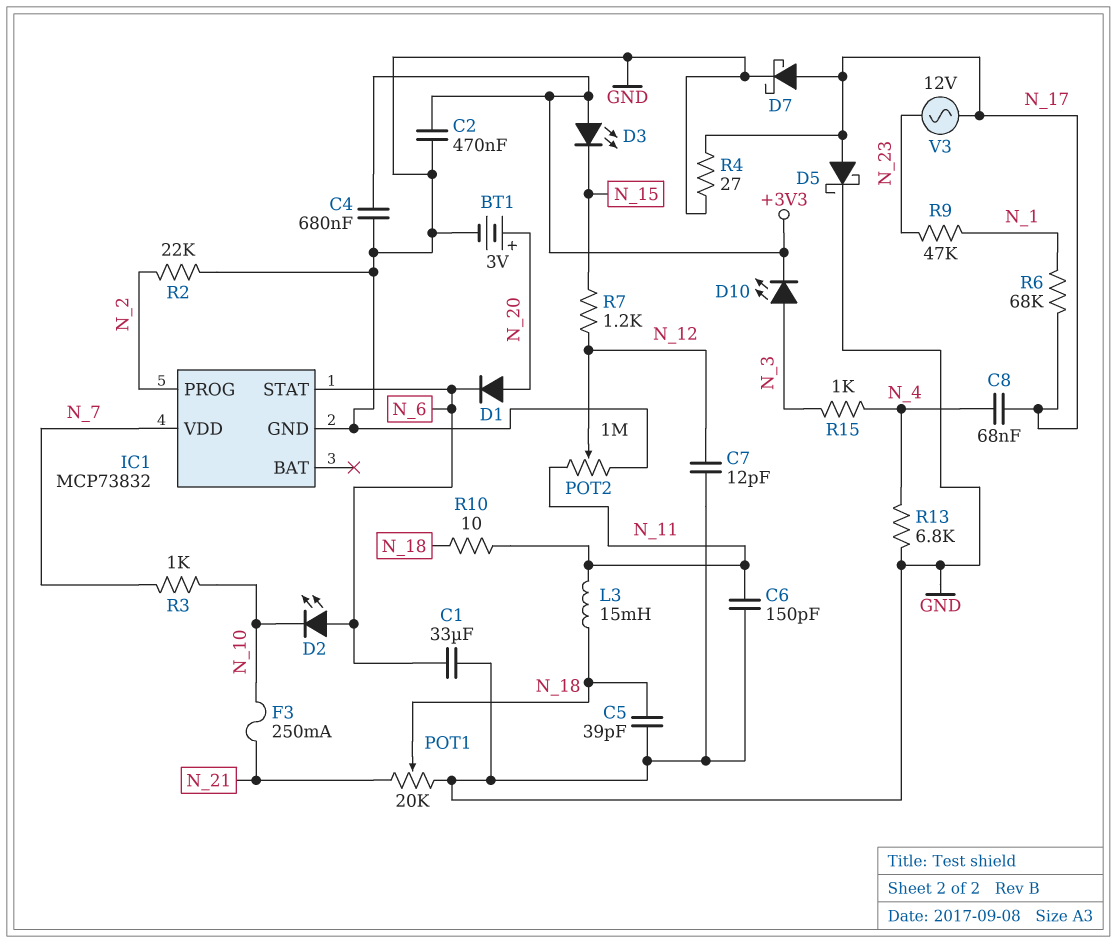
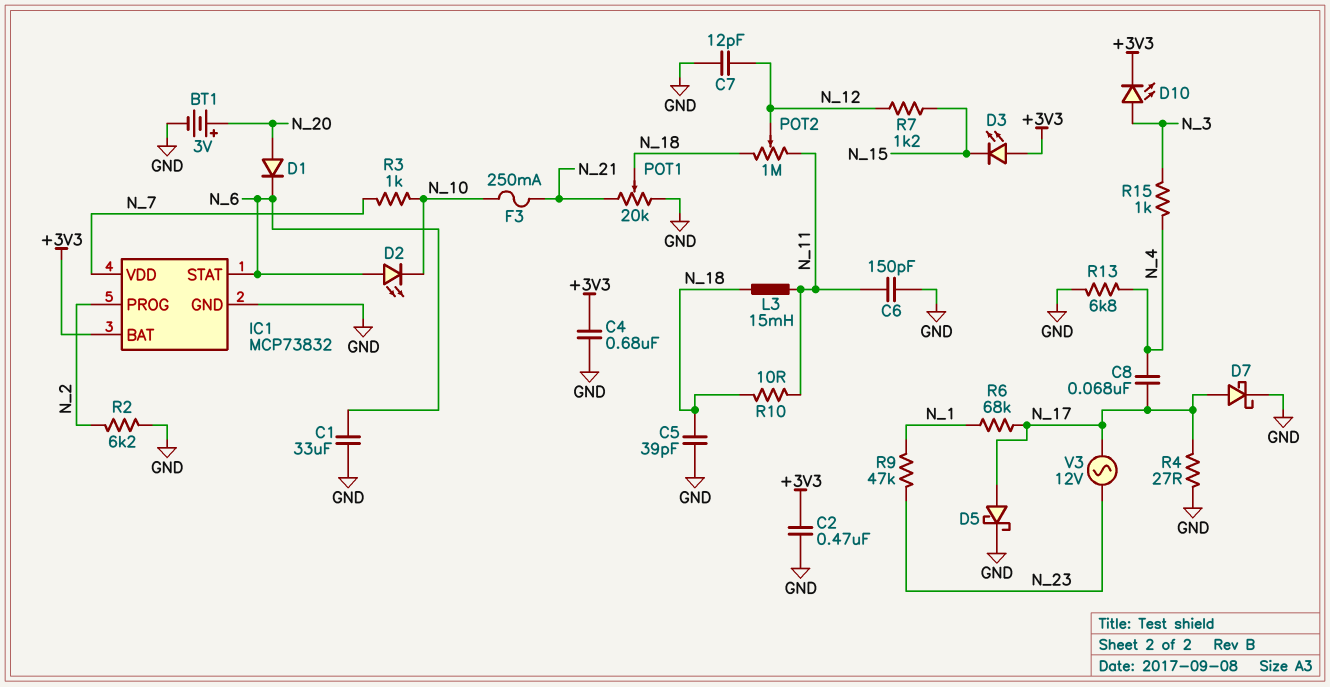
IC1 pin BAT: none -> +3V3
POT2: 1M (GND, N_11, wiper N_12) -> 1M (N_11, N_18, wiper N_12)
R2: 22k (GND, N_2) -> 6.2k (GND, N_2)

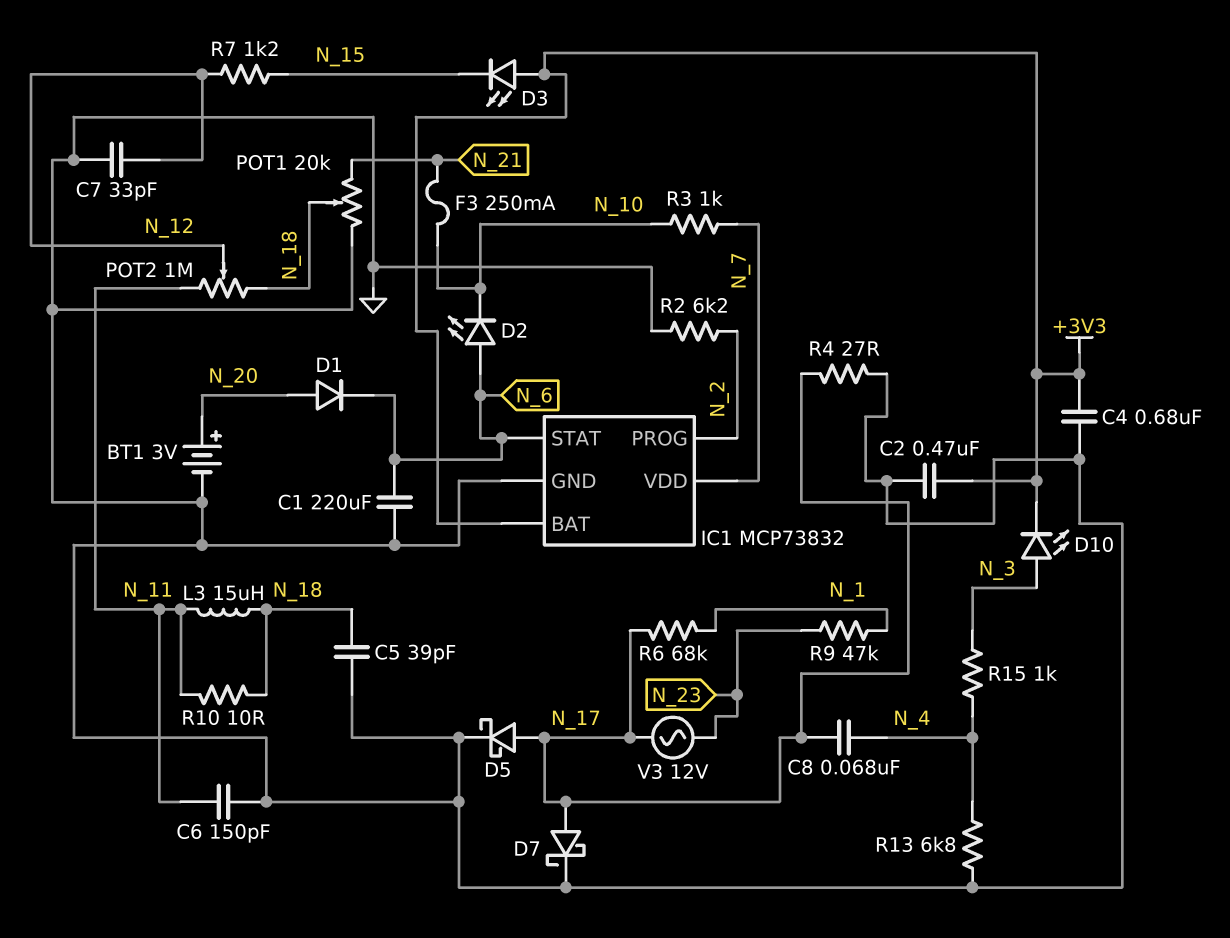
C1: 33uF (GND, N_6) -> 220uF (GND, N_6)
C7: 12pF (GND, N_12) -> 33pF (GND, N_12)
L3: 15mH (N_11, N_18) -> 15uH (N_11, N_18)

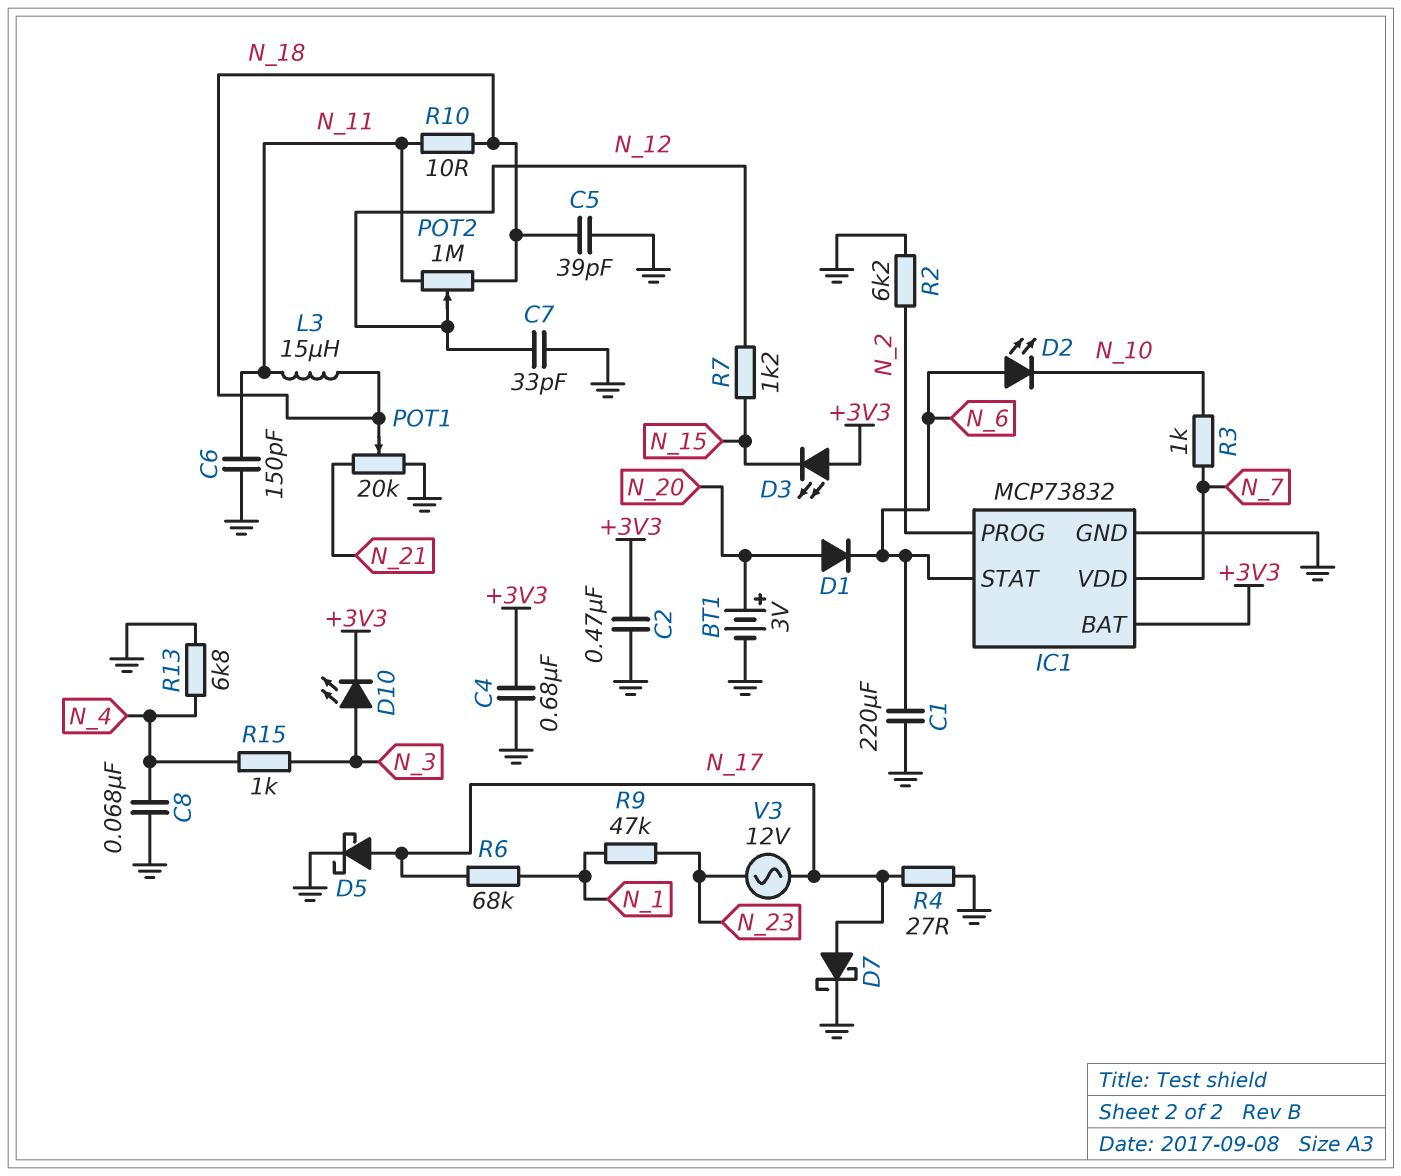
C8: 68nF (N_4, N_17) -> 68nF (GND, N_4)
F3: 250mA (N_10, N_21) -> none

